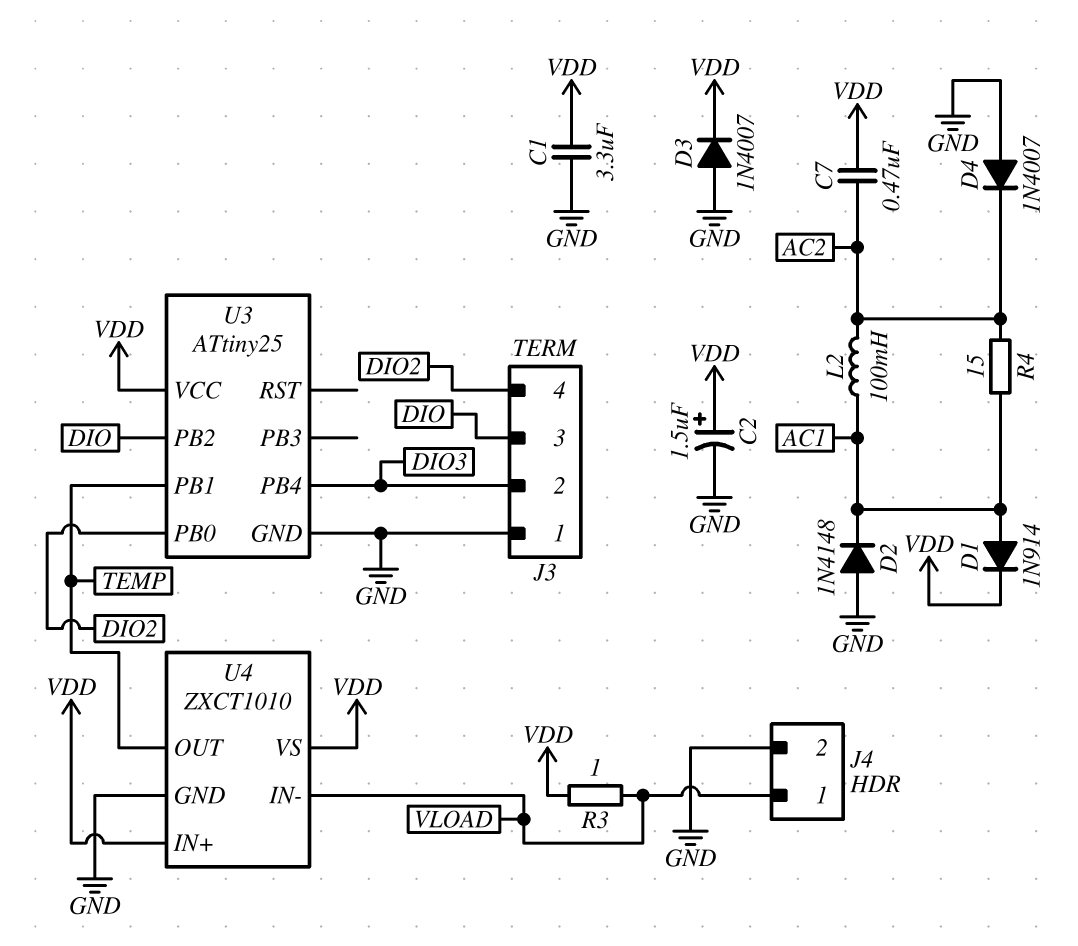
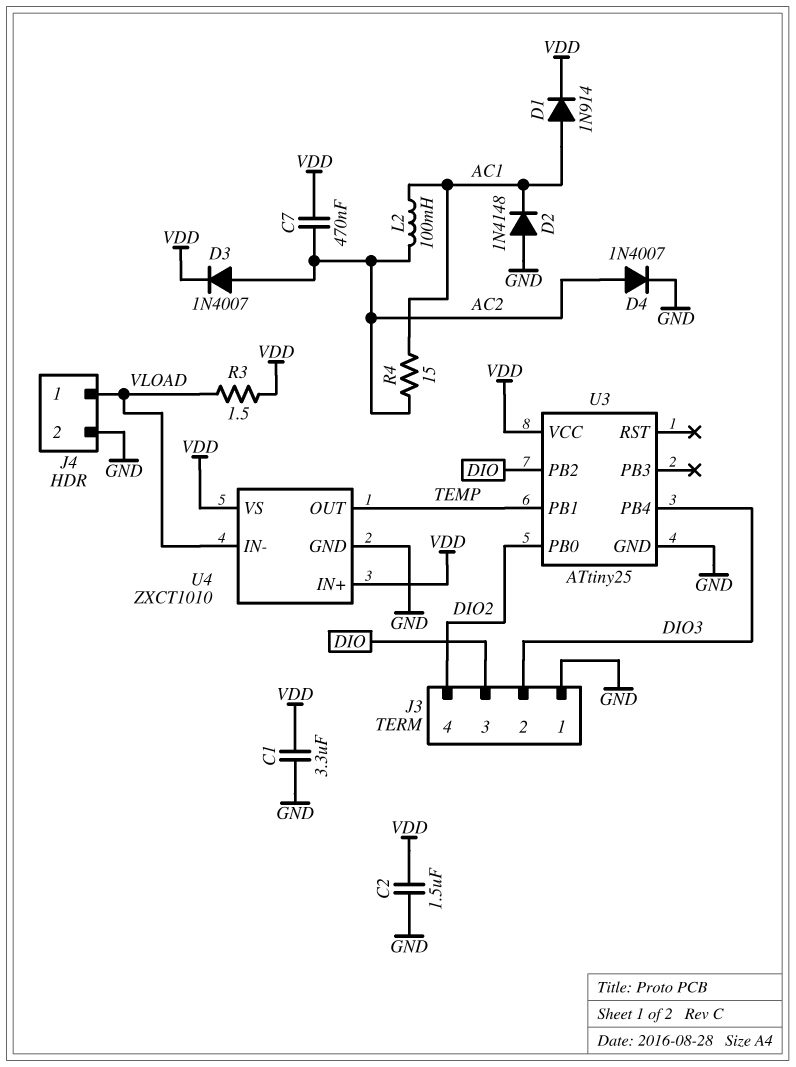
C2: 1.5uF (plus VDD, minus GND) -> 1.5uF (GND, VDD)
D3: diode 1N4007 (A GND, K VDD) -> diode 1N4007 (A AC2, K VDD)
D4: diode 1N4007 (A GND, K AC2) -> diode 1N4007 (A AC2, K GND)
R3: 1 (VDD, VLOAD) -> 1.5 (VDD, VLOAD)

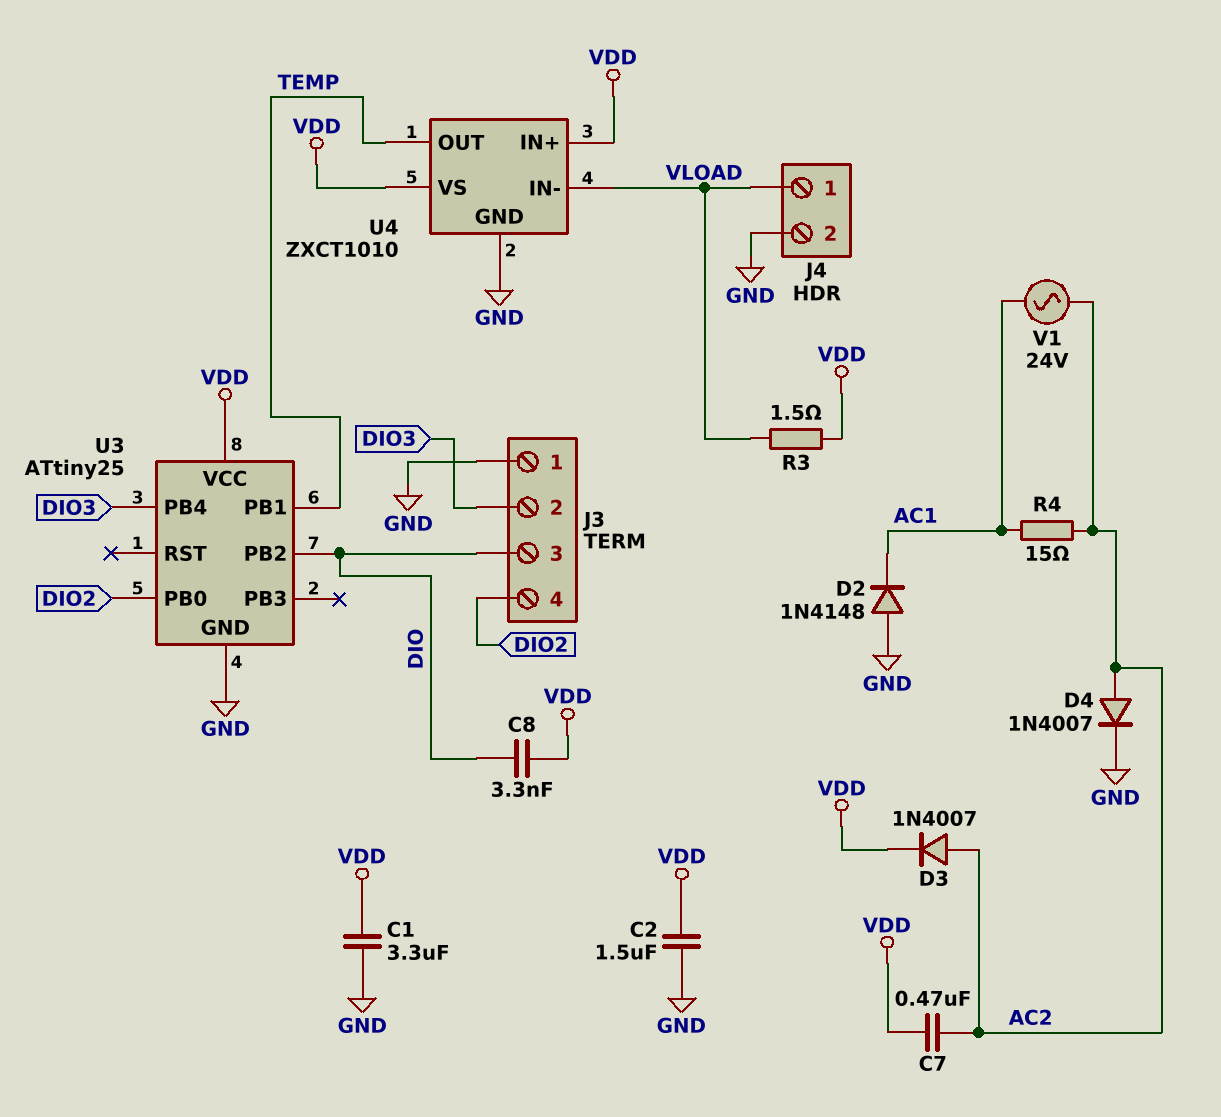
C8: none -> 3.3nF (DIO, VDD)
D1: diode 1N914 (A AC1, K VDD) -> none
L2: 100mH (AC1, AC2) -> none
V1: none -> AC 24V (AC1, AC2)

